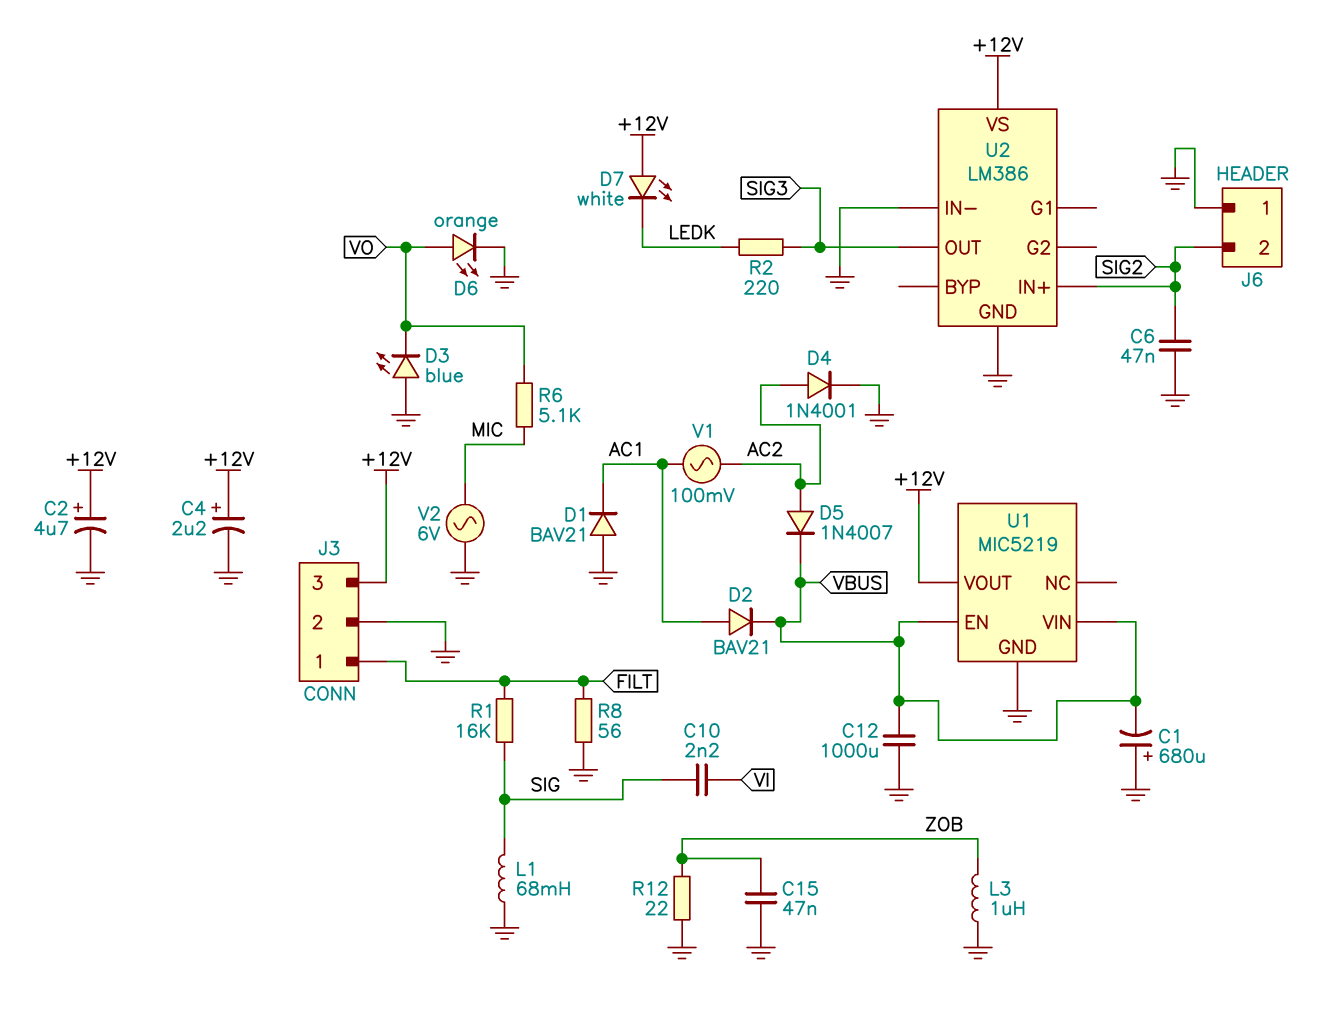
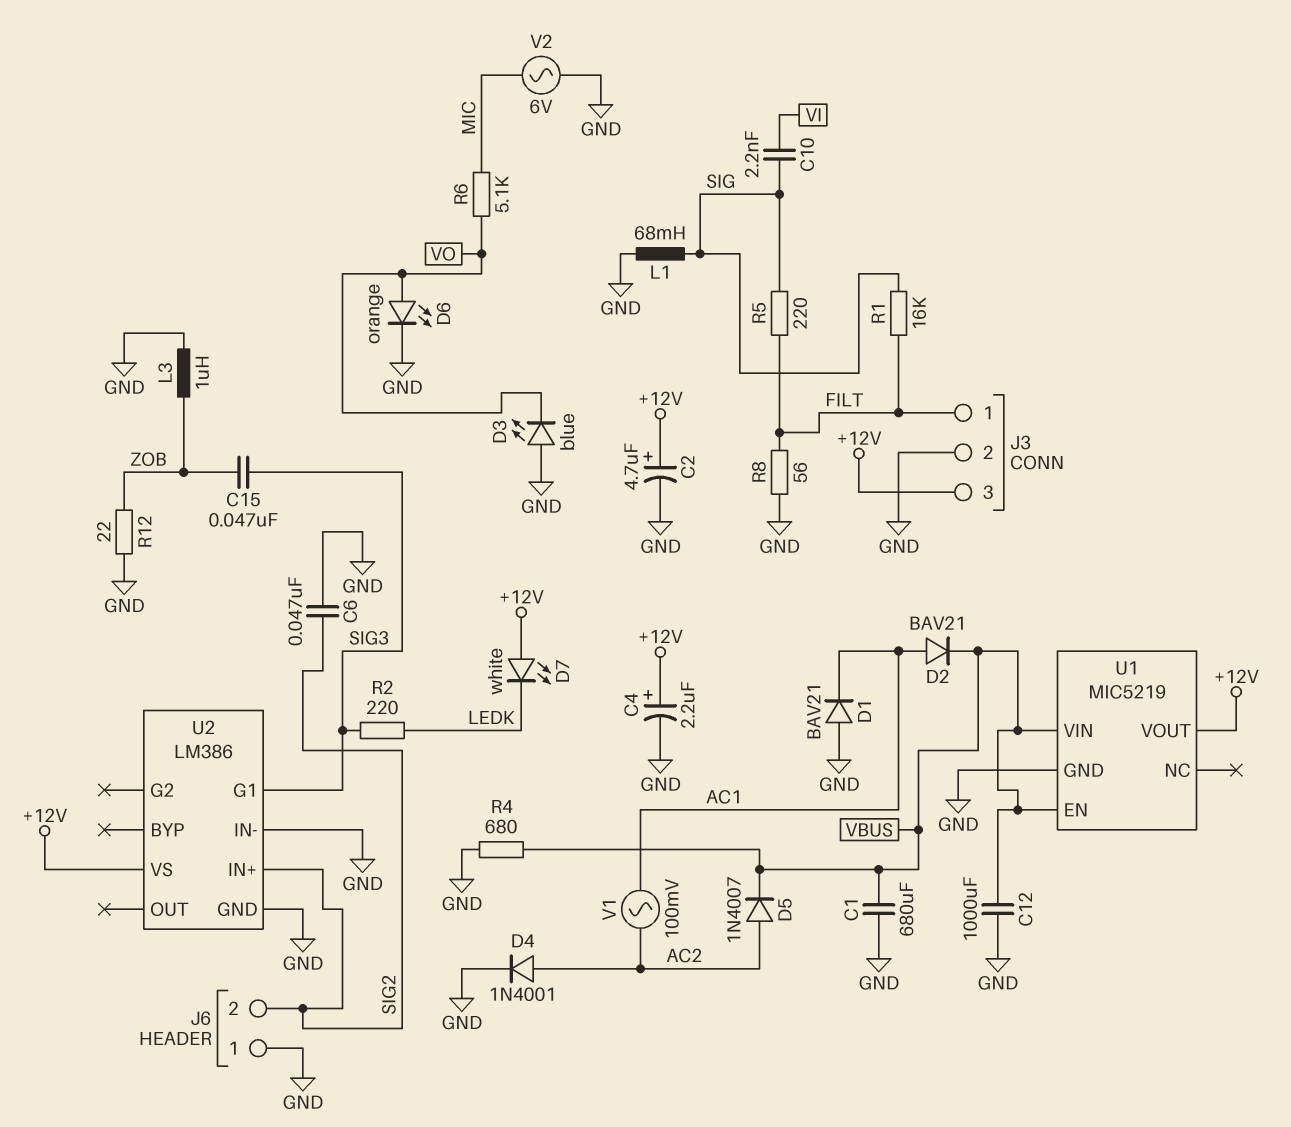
C1: 680uF (plus GND, minus VBUS) -> 680uF (GND, VBUS)
C15: 47nF (GND, ZOB) -> 47nF (SIG3, ZOB)
R4: none -> 680 (GND, VBUS)
R5: none -> 220 (FILT, SIG)
U2 pin G1: none -> SIG3
U2 pin OUT: SIG3 -> none

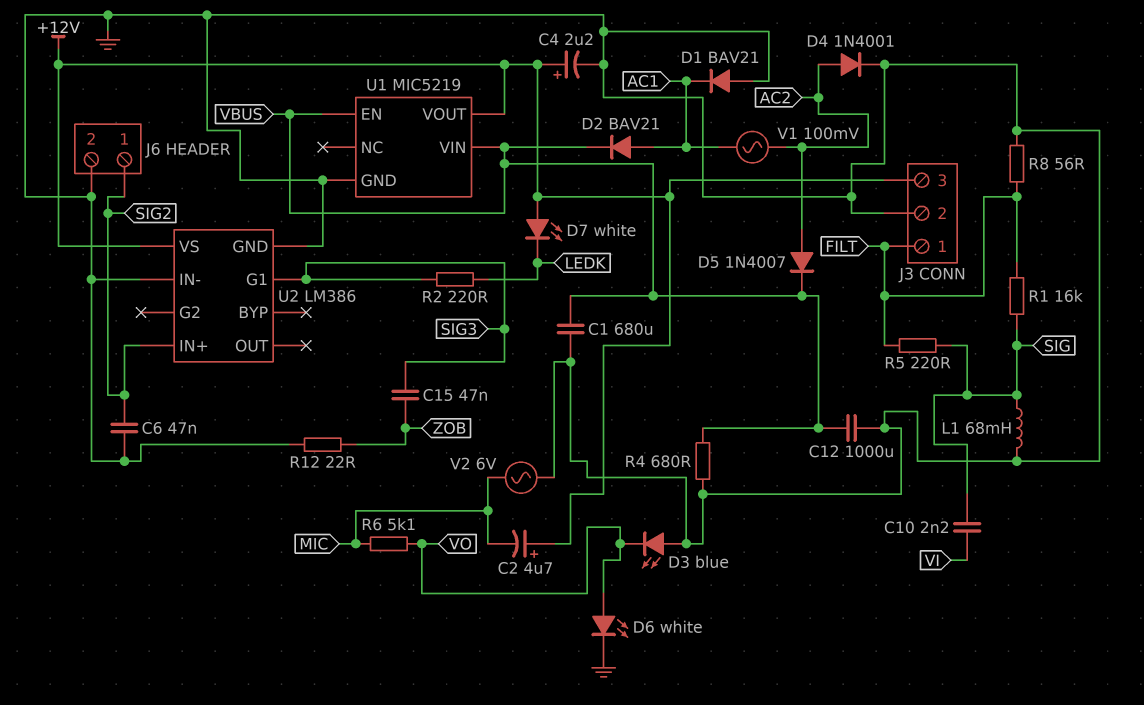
C2: 4.7uF (plus +12V, minus GND) -> 4.7uF (plus +12V, minus MIC)
D6: LED orange (A VO, K GND) -> LED white (A VO, K GND)
J6 pin 1: GND -> SIG2
J6 pin 2: SIG2 -> GND
L3: 1uH (GND, ZOB) -> none

